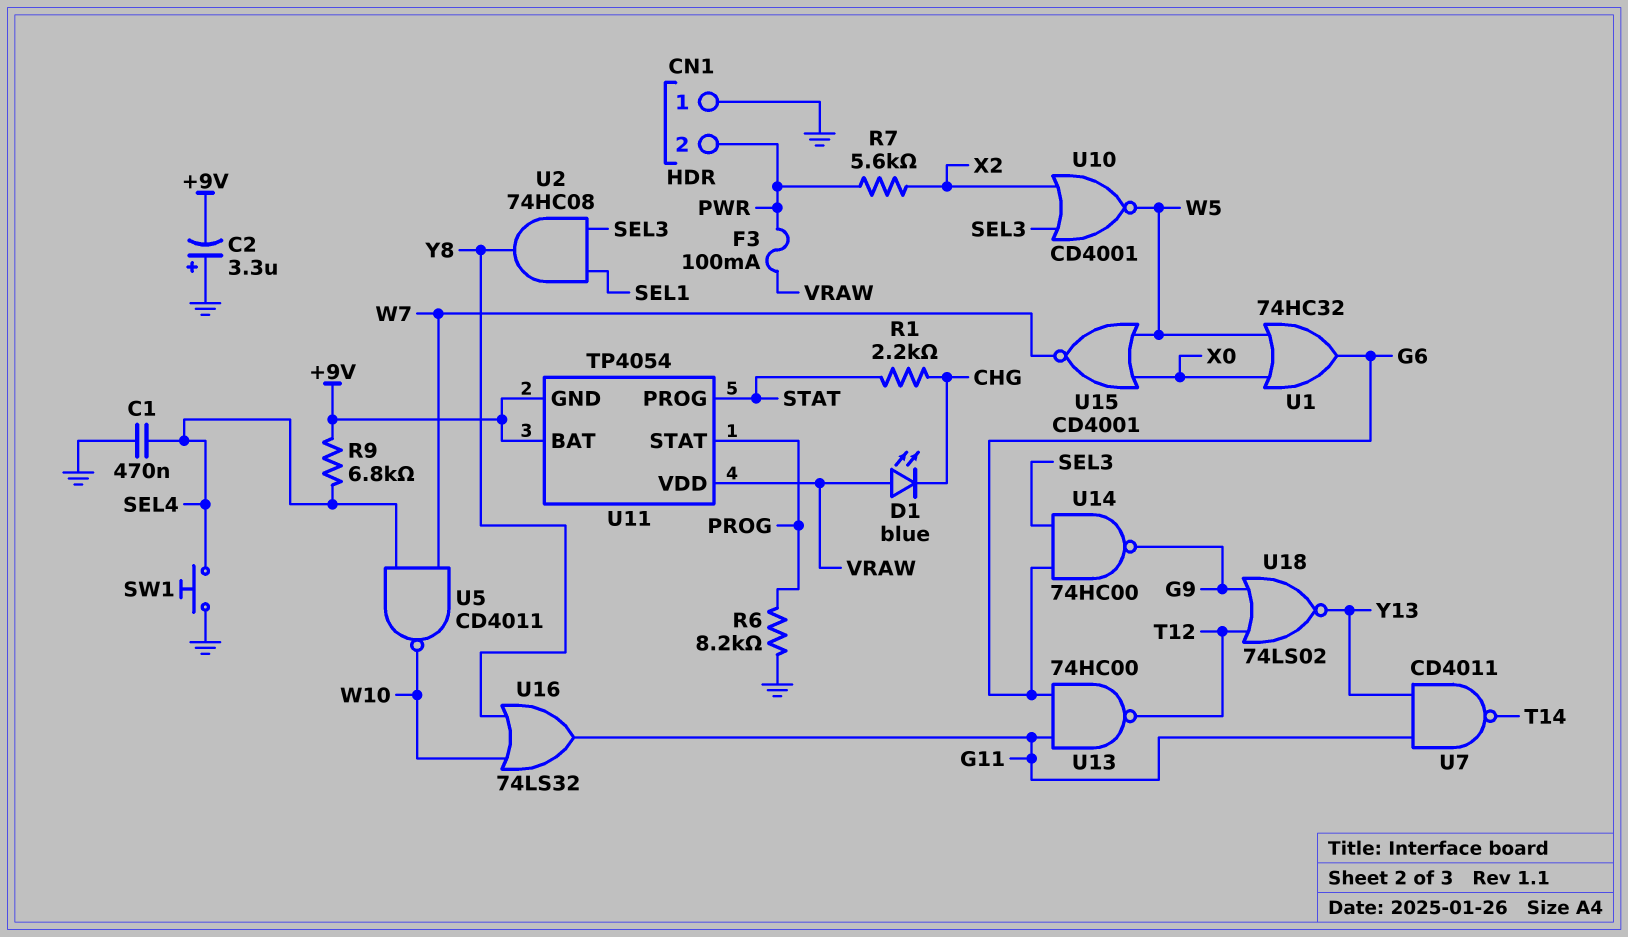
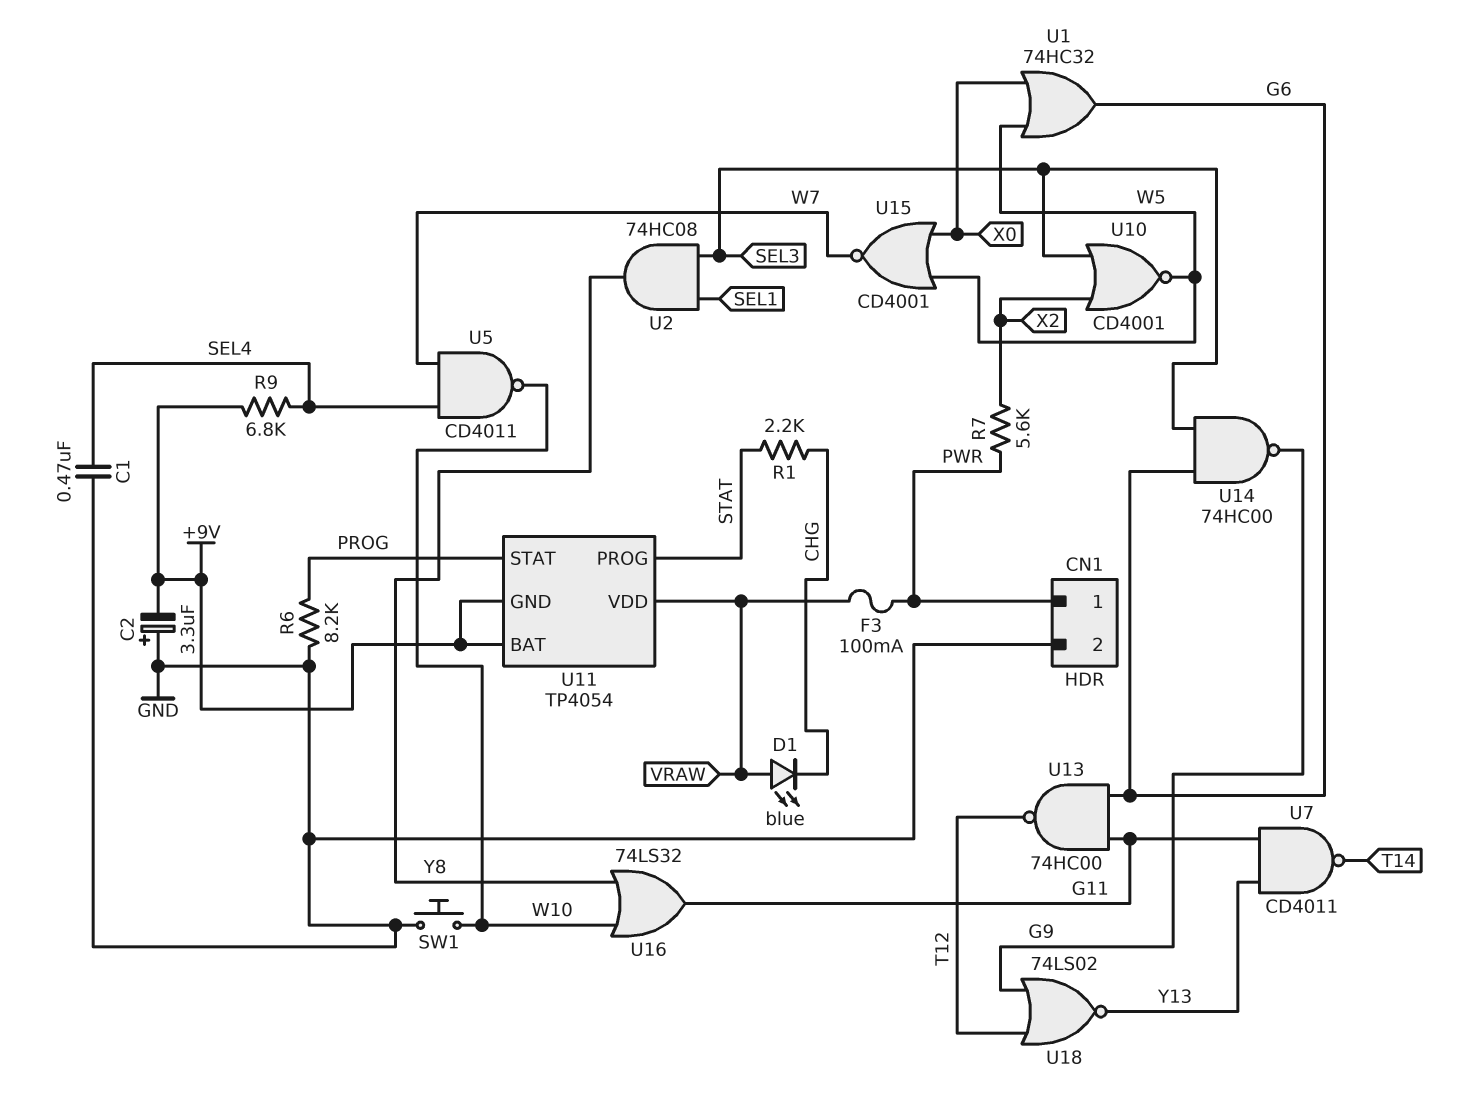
CN1 pin 1: GND -> PWR
CN1 pin 2: PWR -> GND
SW1: button (GND, SEL4) -> button (GND, W10)

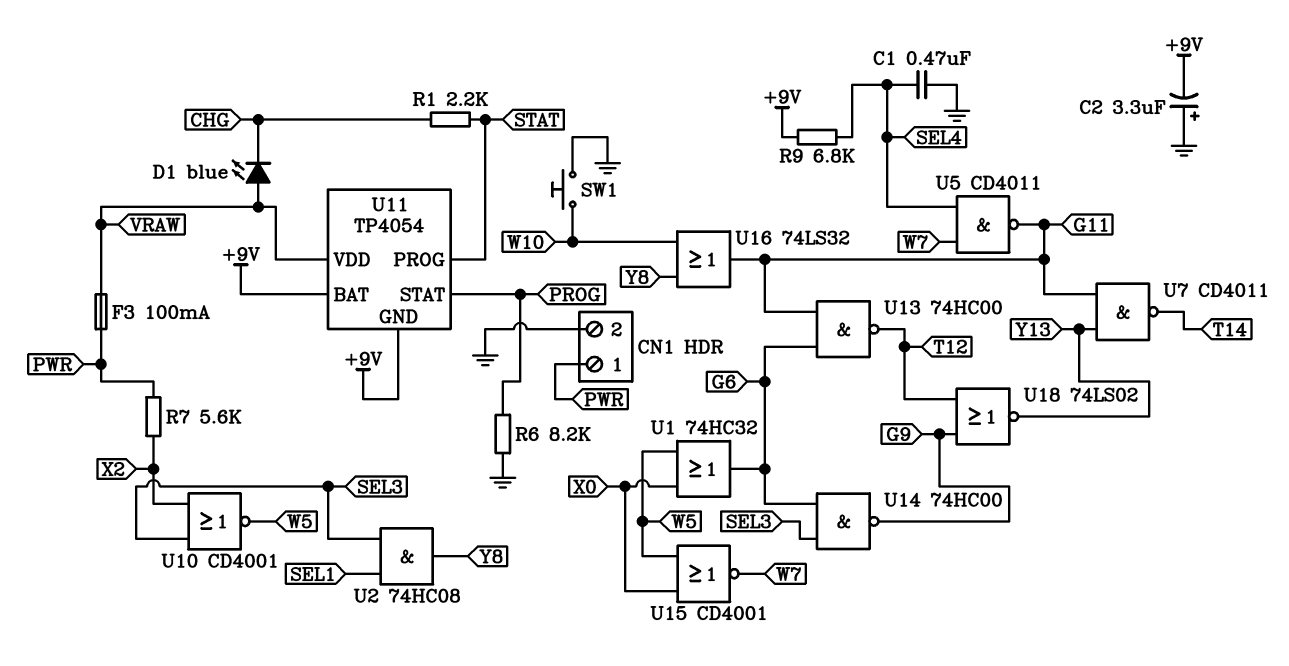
U5: NAND CD4011 (in SEL4, in W7, out W10) -> NAND CD4011 (in SEL4, in W7, out G11)

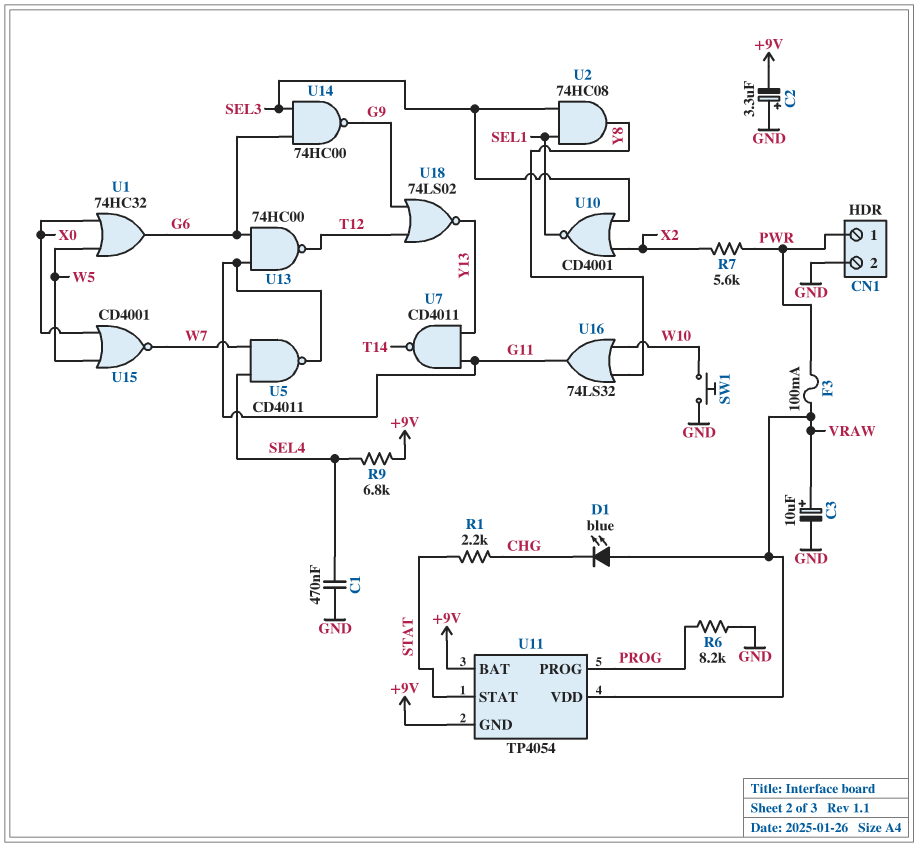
C3: none -> 10uF (plus VRAW, minus GND)
U10: NOR CD4001 (in SEL3, in X2, out W5) -> NOR CD4001 (in SEL3, in X2, out SEL1)
U11 pin PROG: STAT -> PROG
U11 pin STAT: PROG -> STAT

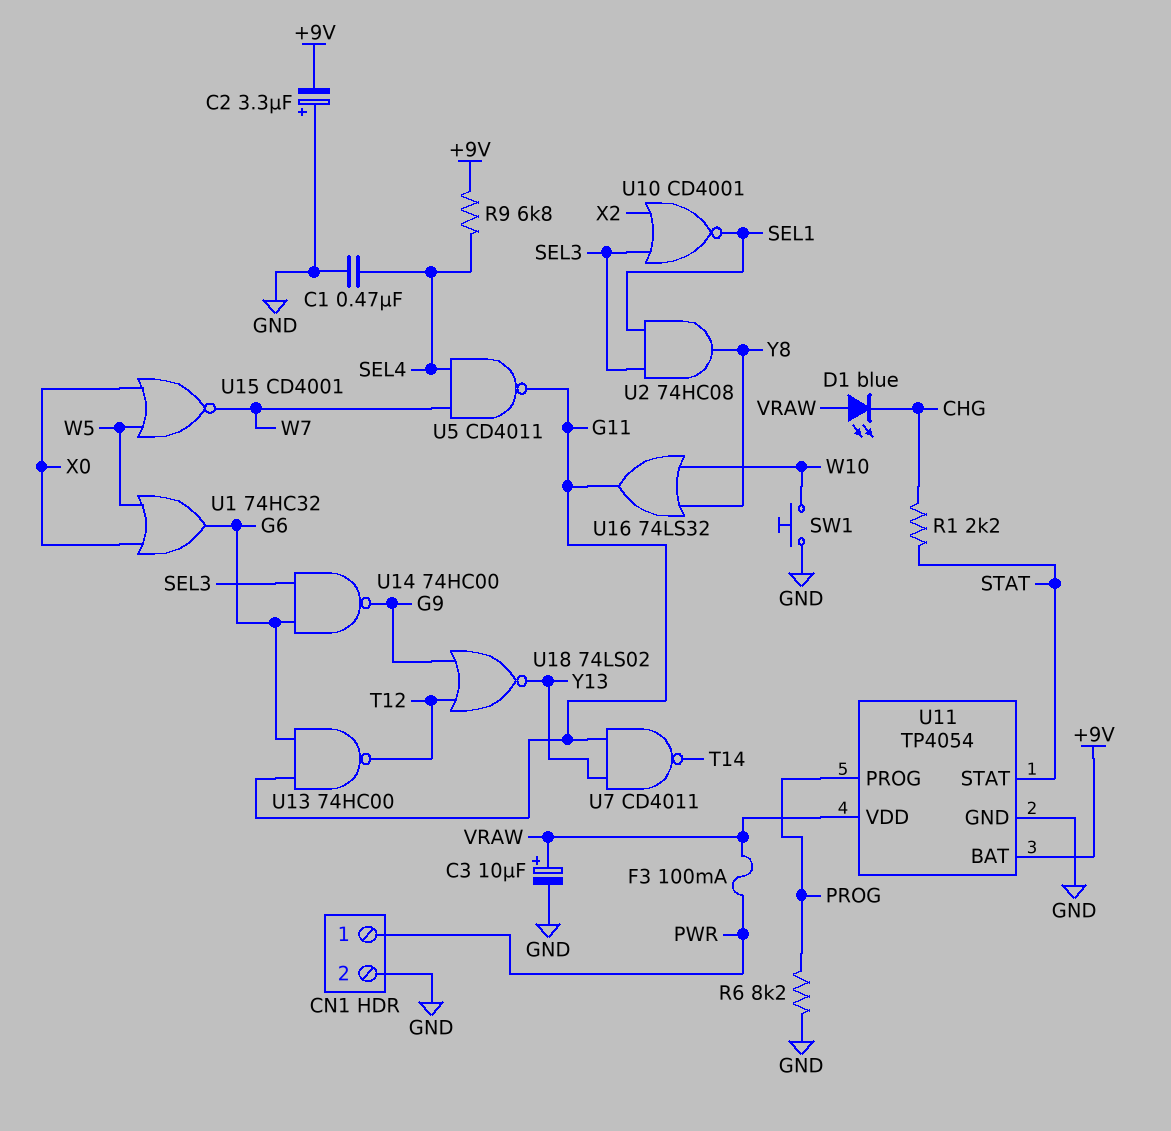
R7: 5.6k (PWR, X2) -> none
U11 pin GND: +9V -> GND

